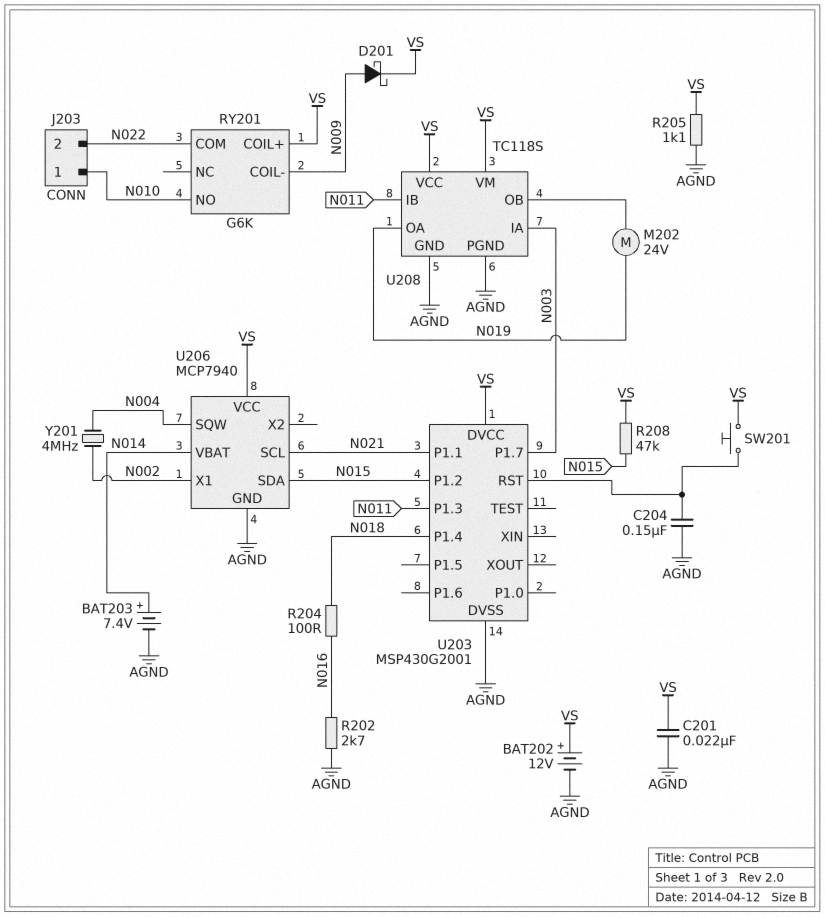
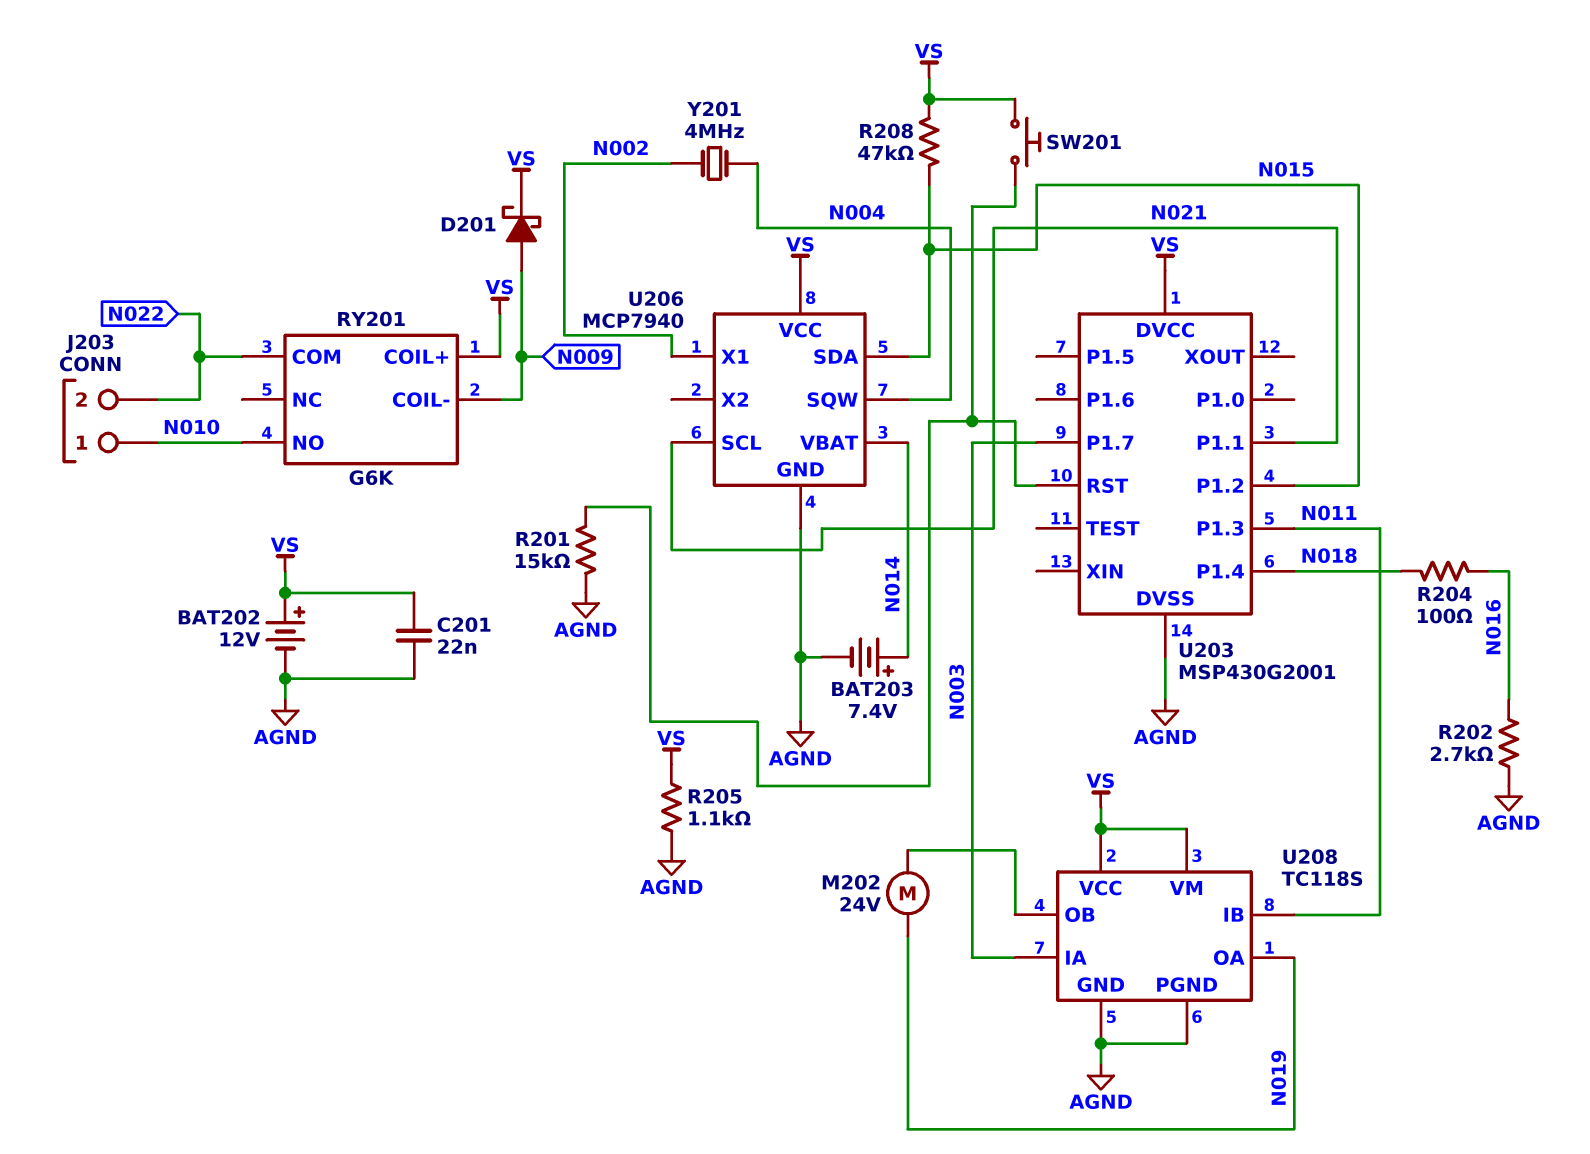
C204: 150nF (AGND, U203/RST) -> none
R201: none -> 15k (AGND, U203/RST)

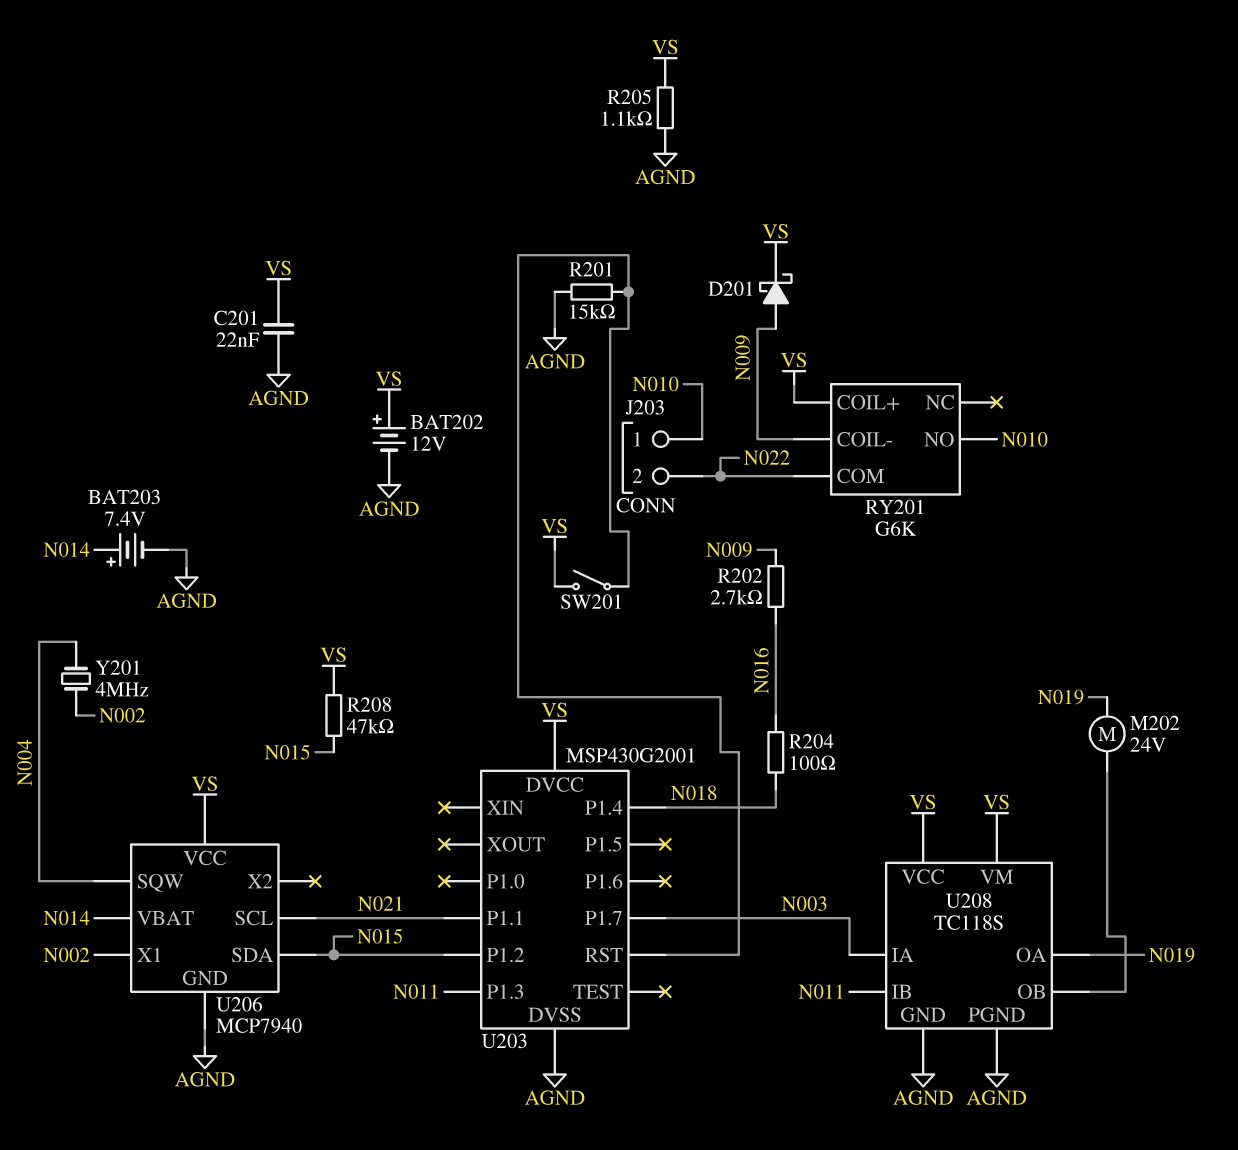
R202: 2.7k (AGND, N016) -> 2.7k (N009, N016)
SW201: button (U203/RST, VS) -> switch (U203/RST, VS)

